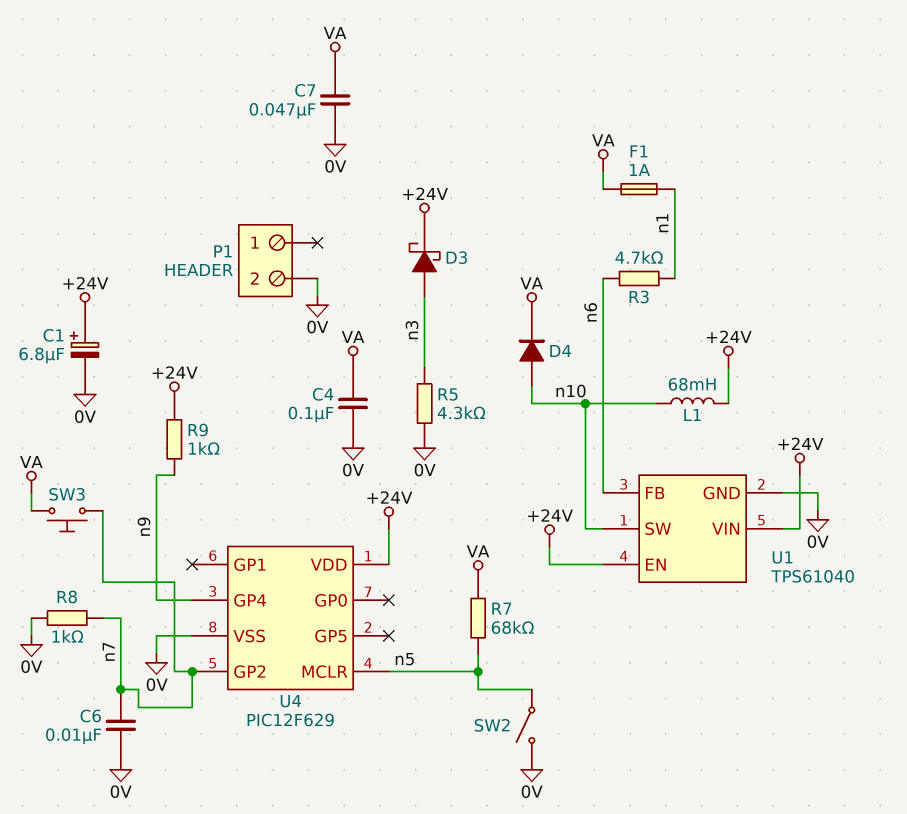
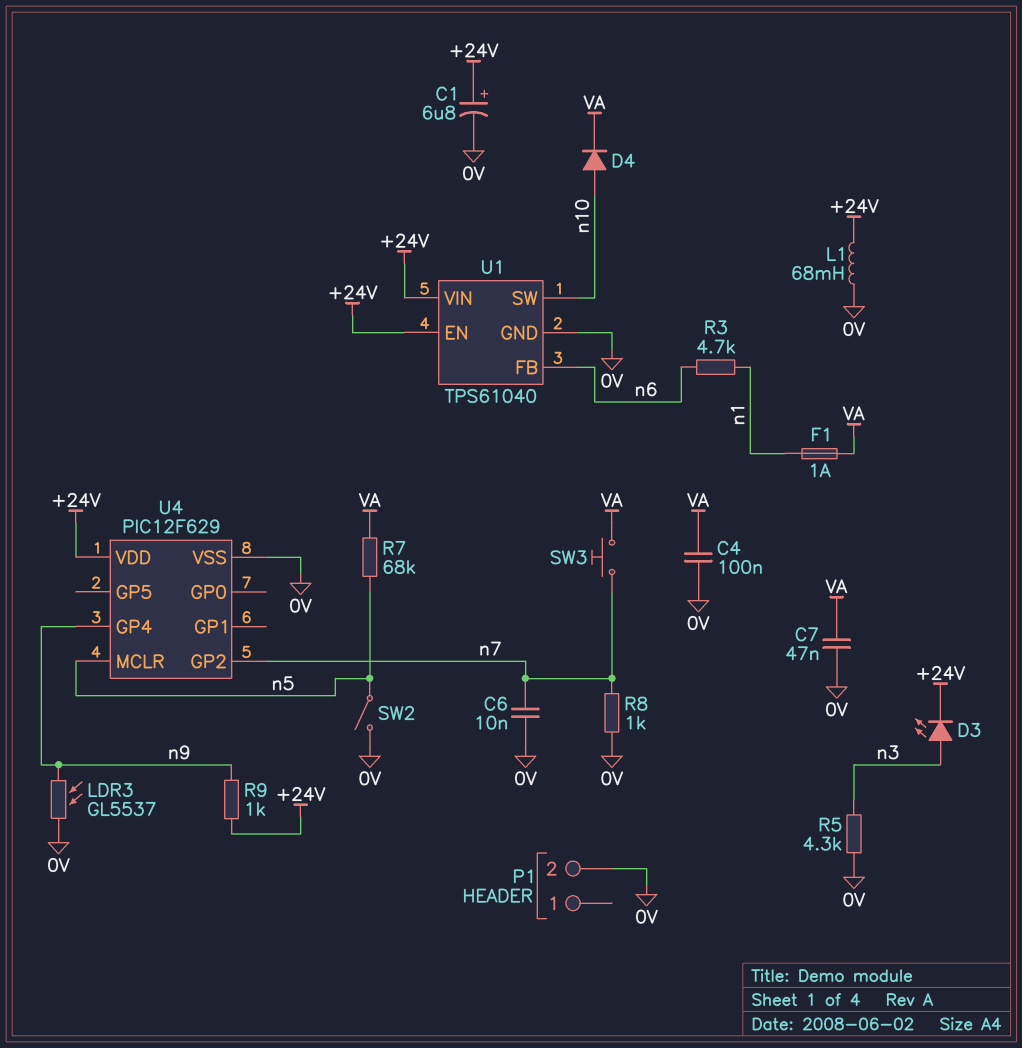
D3: schottky (A n3, K +24V) -> LED (A n3, K +24V)
L1: 68mH (+24V, n10) -> 68mH (+24V, 0V)
LDR3: none -> GL5537 (0V, n9)

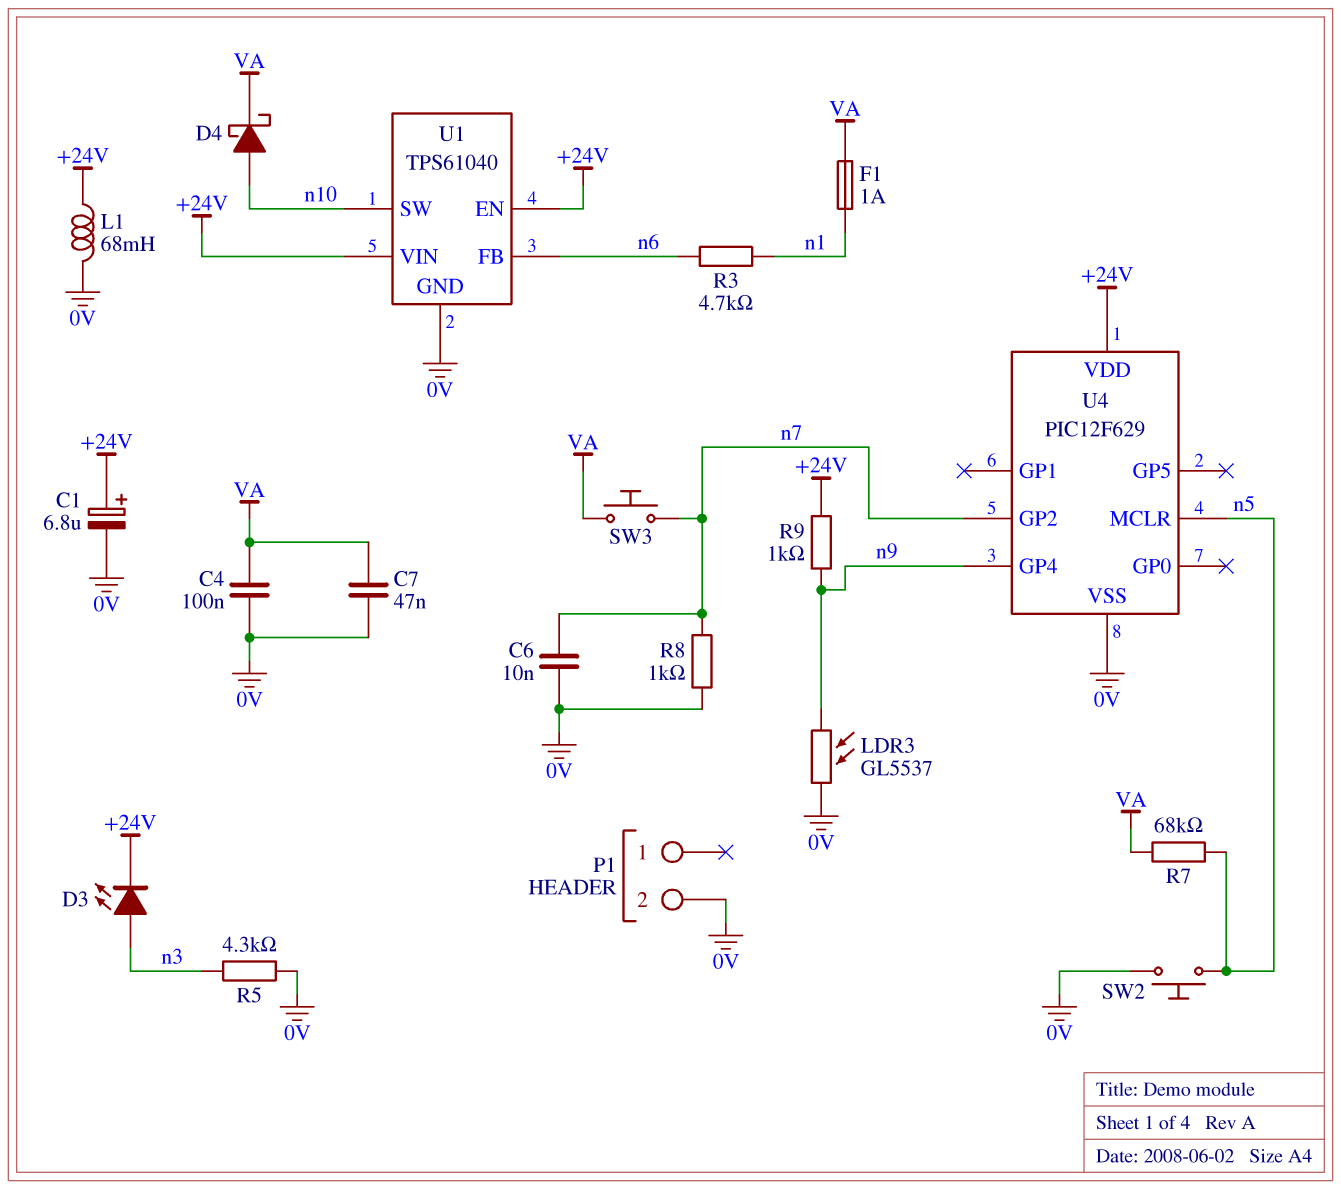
D4: diode (A n10, K VA) -> schottky (A n10, K VA)
SW2: switch (0V, n5) -> button (0V, n5)

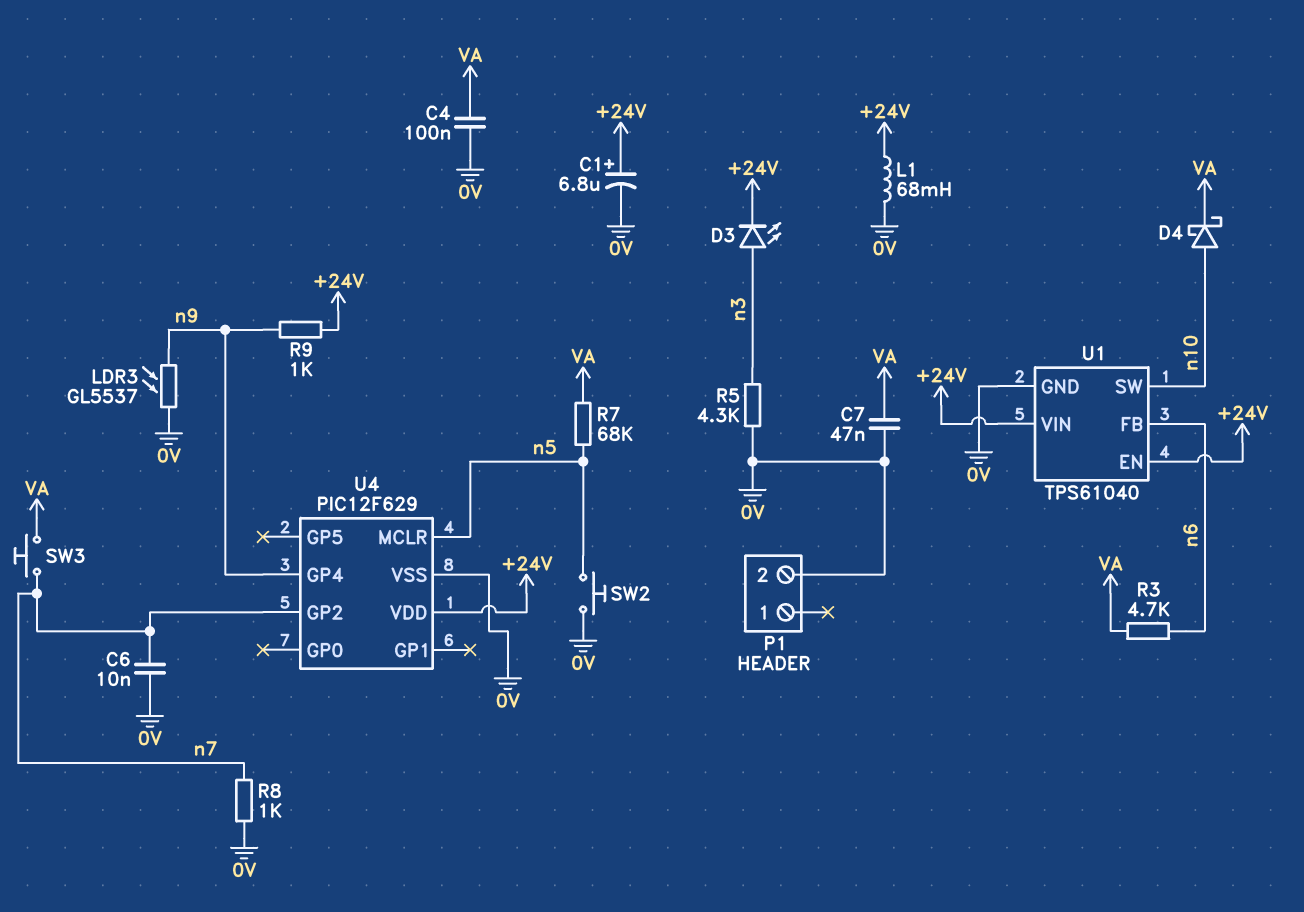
F1: 1A (VA, n1) -> none
R3: 4.7k (n1, n6) -> 4.7k (VA, n6)

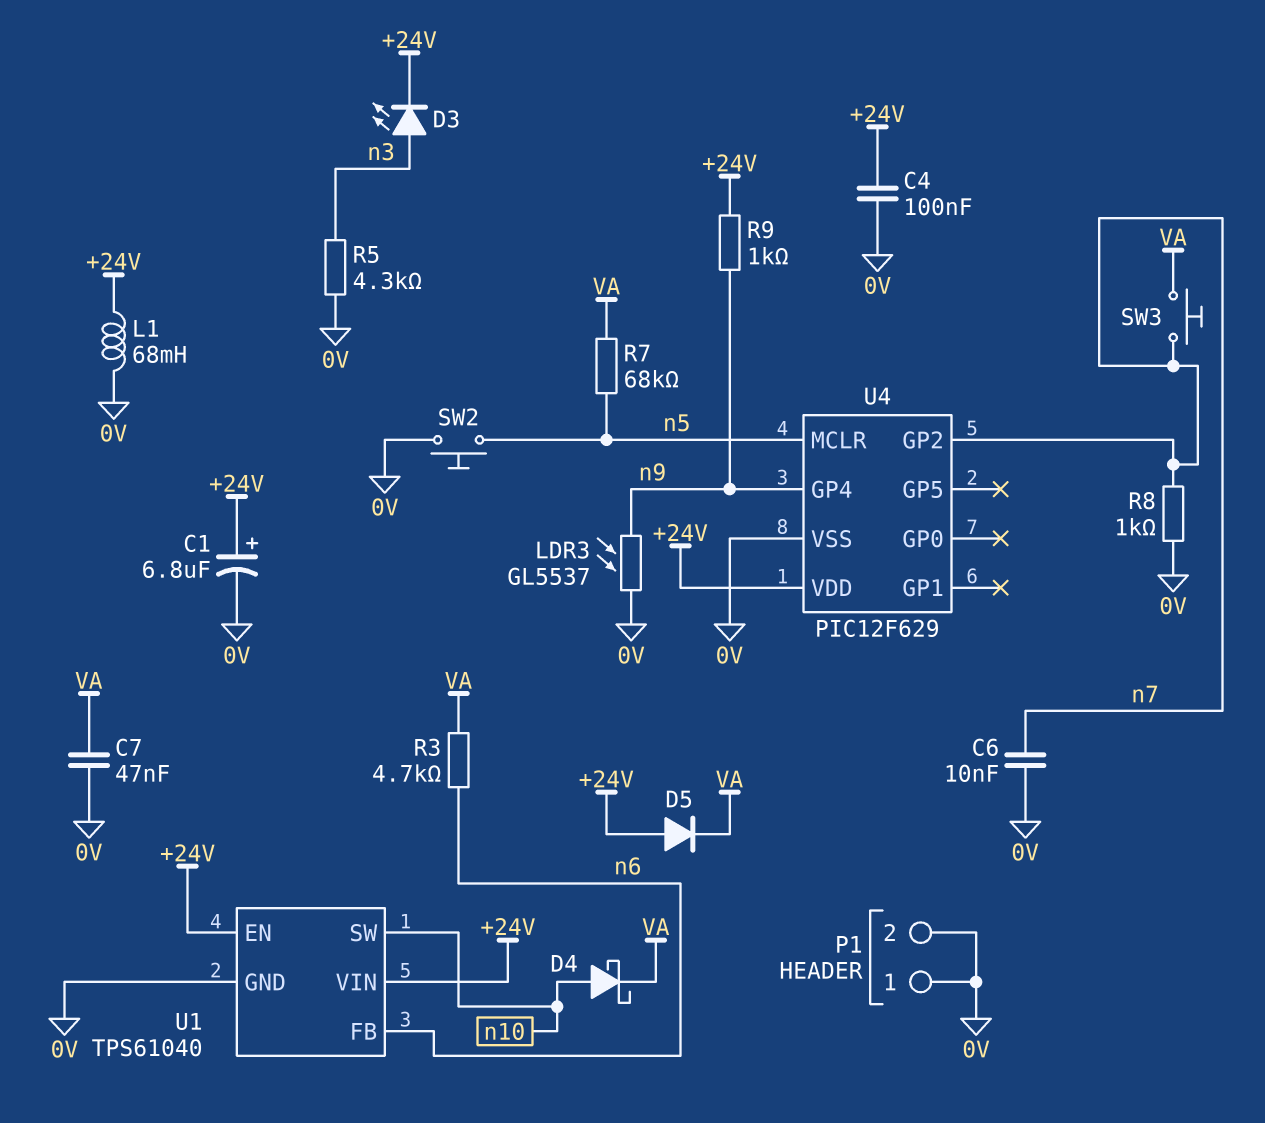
C4: 100nF (0V, VA) -> 100nF (+24V, 0V)
D5: none -> diode (A +24V, K VA)
P1 pin 1: none -> 0V

